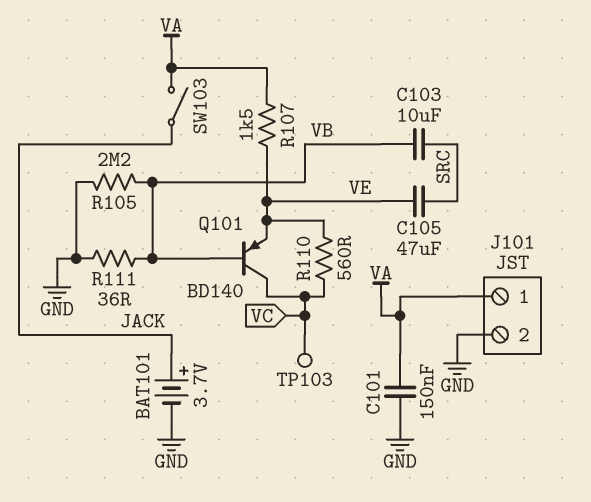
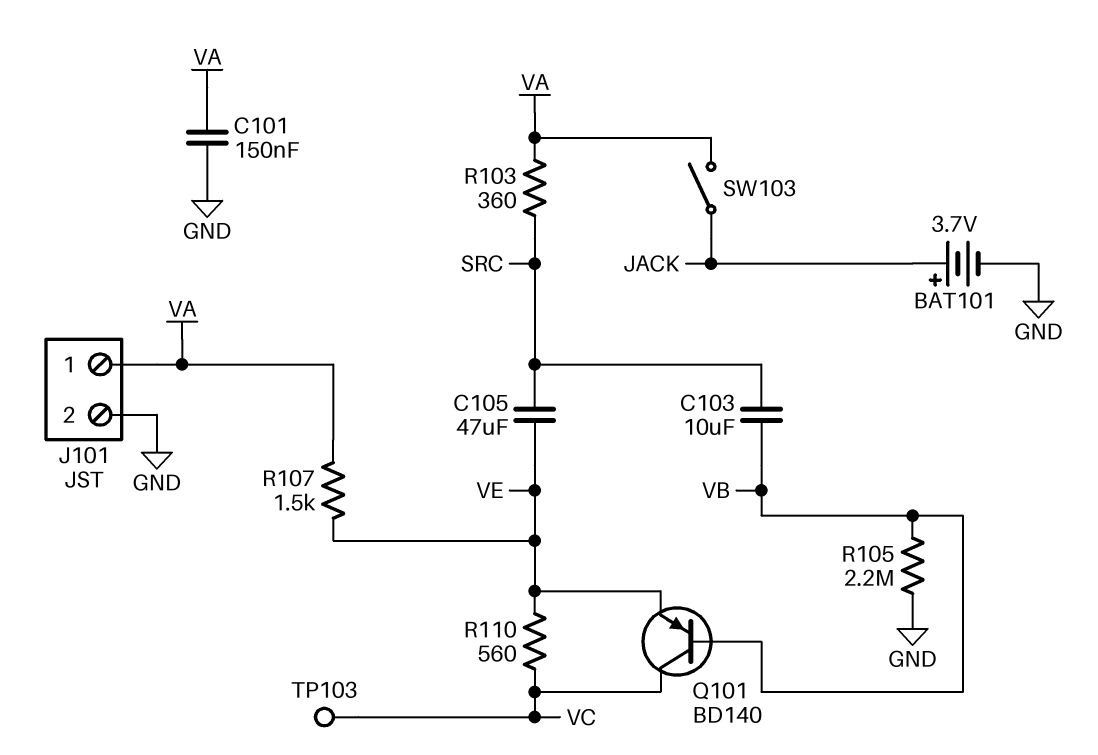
R103: none -> 360 (SRC, VA)
R111: 36 (GND, VB) -> none

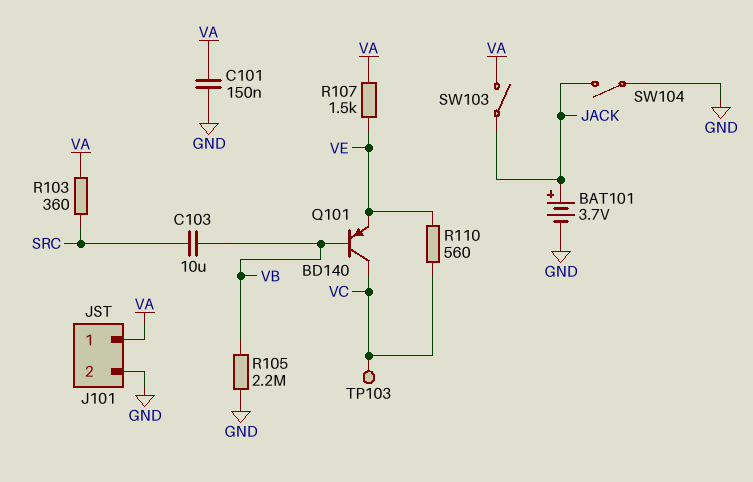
C105: 47uF (SRC, VE) -> none
SW104: none -> switch (GND, JACK)

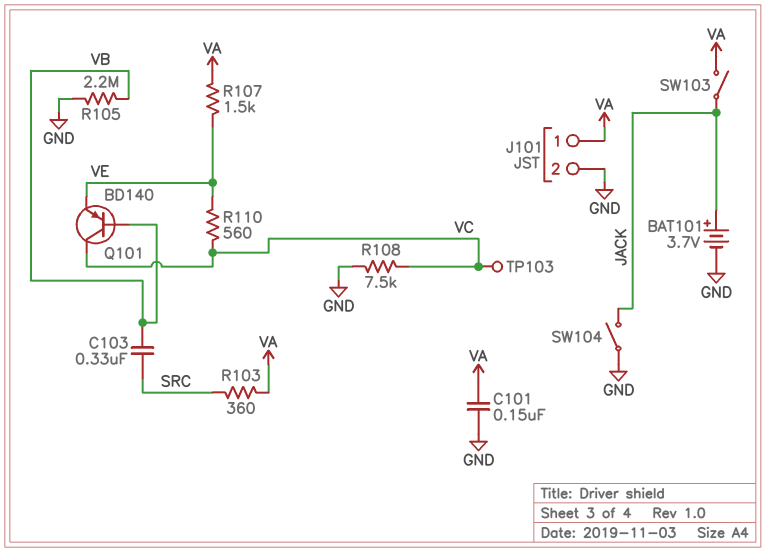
C103: 10uF (SRC, VB) -> 330nF (SRC, VB)
R108: none -> 7.5k (GND, VC)

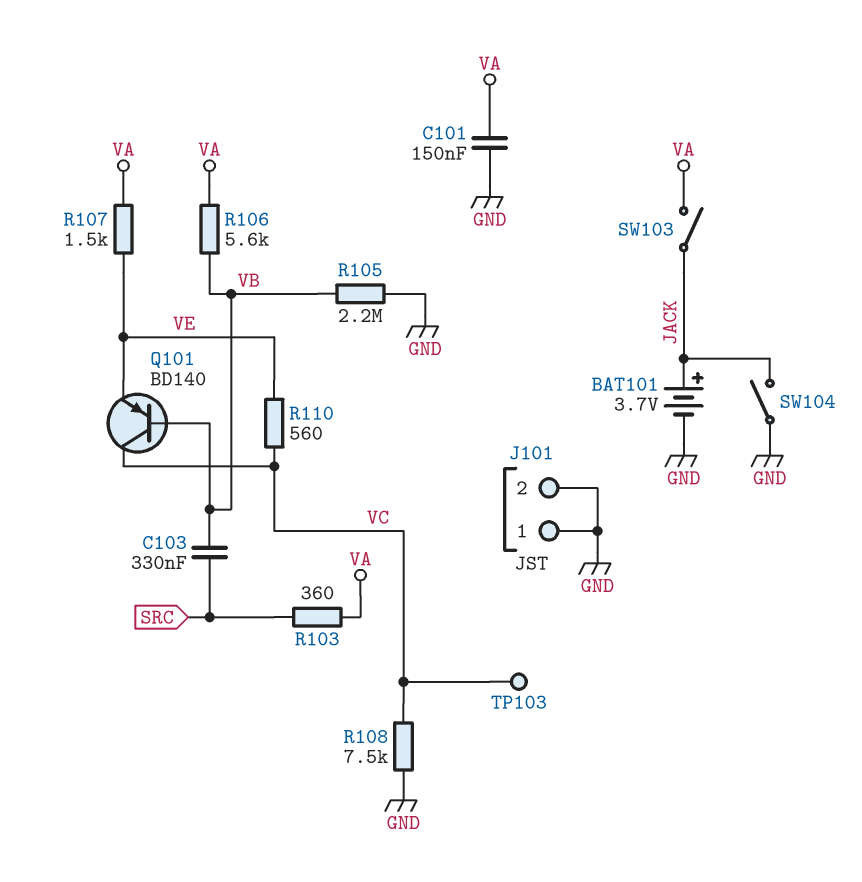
J101 pin 1: VA -> GND
R106: none -> 5.6k (VA, VB)

